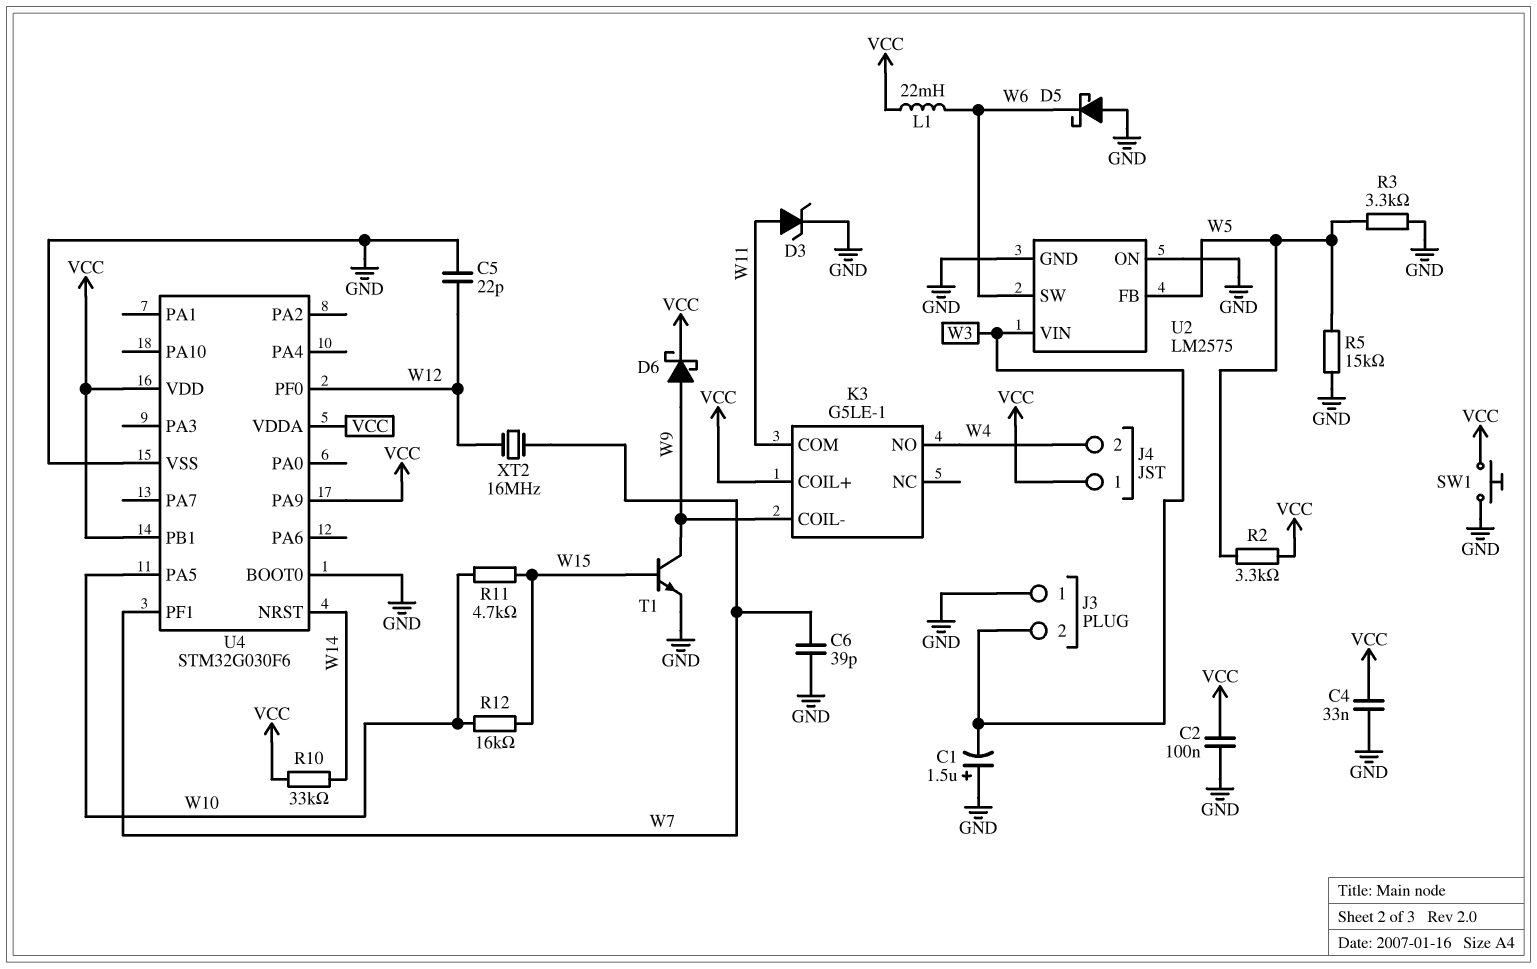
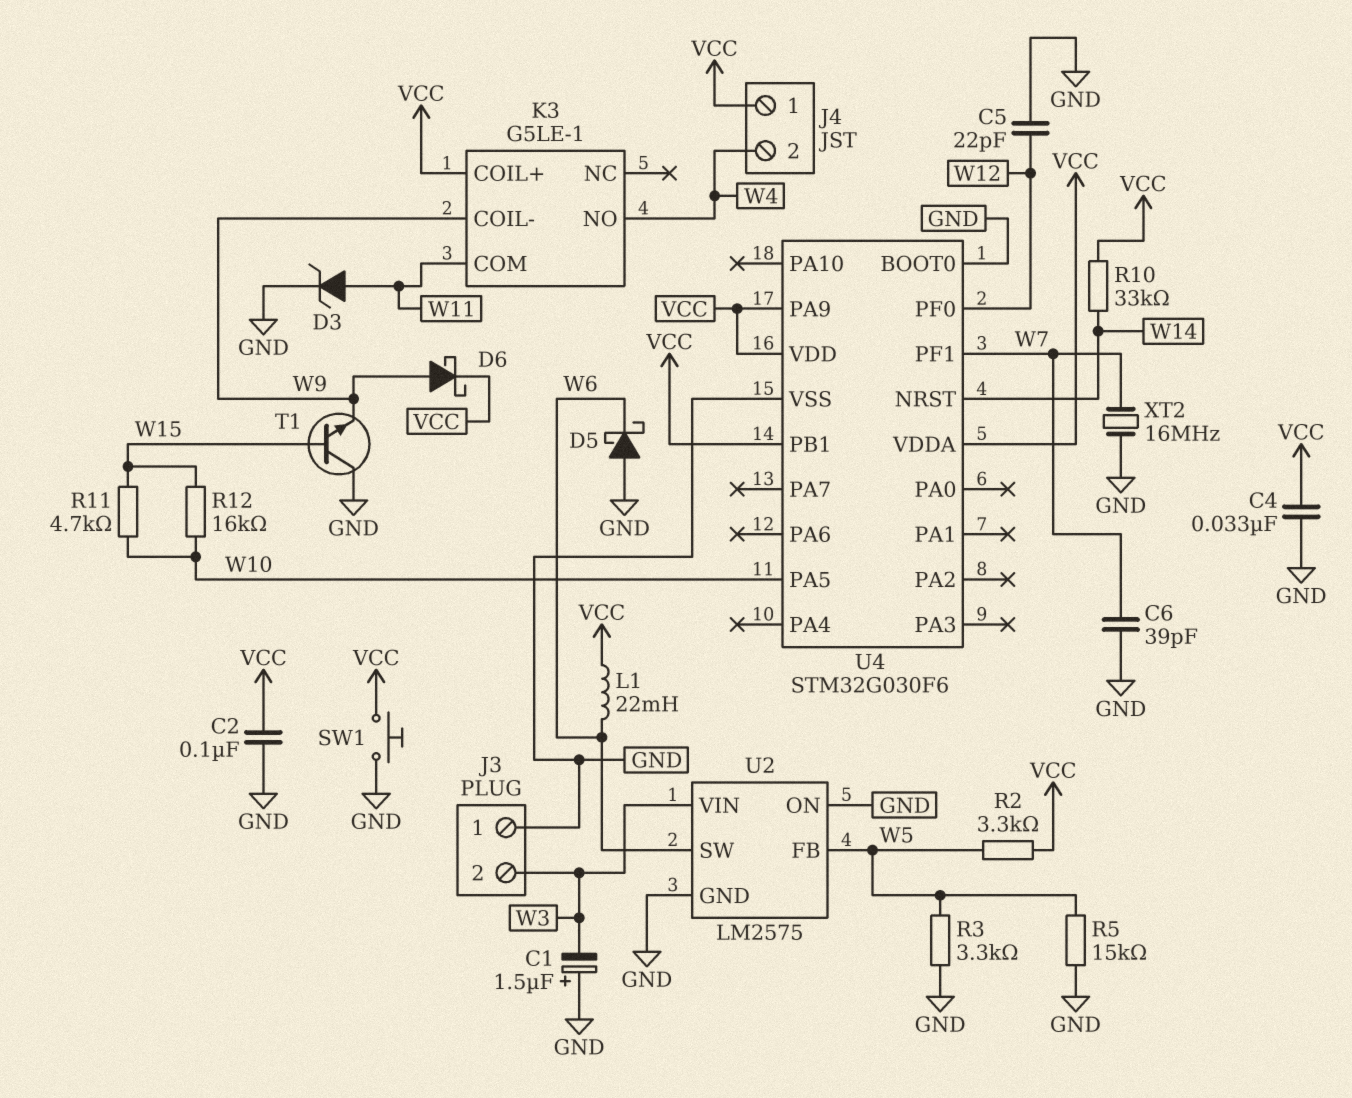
T1: NPN (B W15, C W9, E GND) -> NPN (B W15, C GND, E W9)
XT2: 16MHz (W7, W12) -> 16MHz (GND, W7)

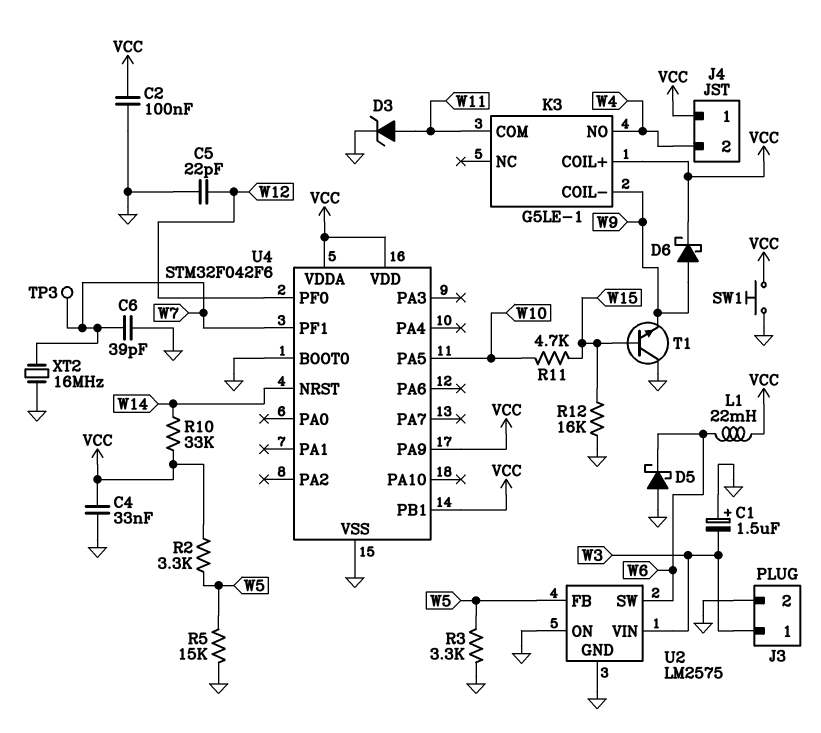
J3 pin 1: GND -> W3
J3 pin 2: W3 -> GND
R12: 16k (W10, W15) -> 16k (GND, W15)
TP3: none -> test point (W7)
U4: STM32G030F6 -> STM32F042F6

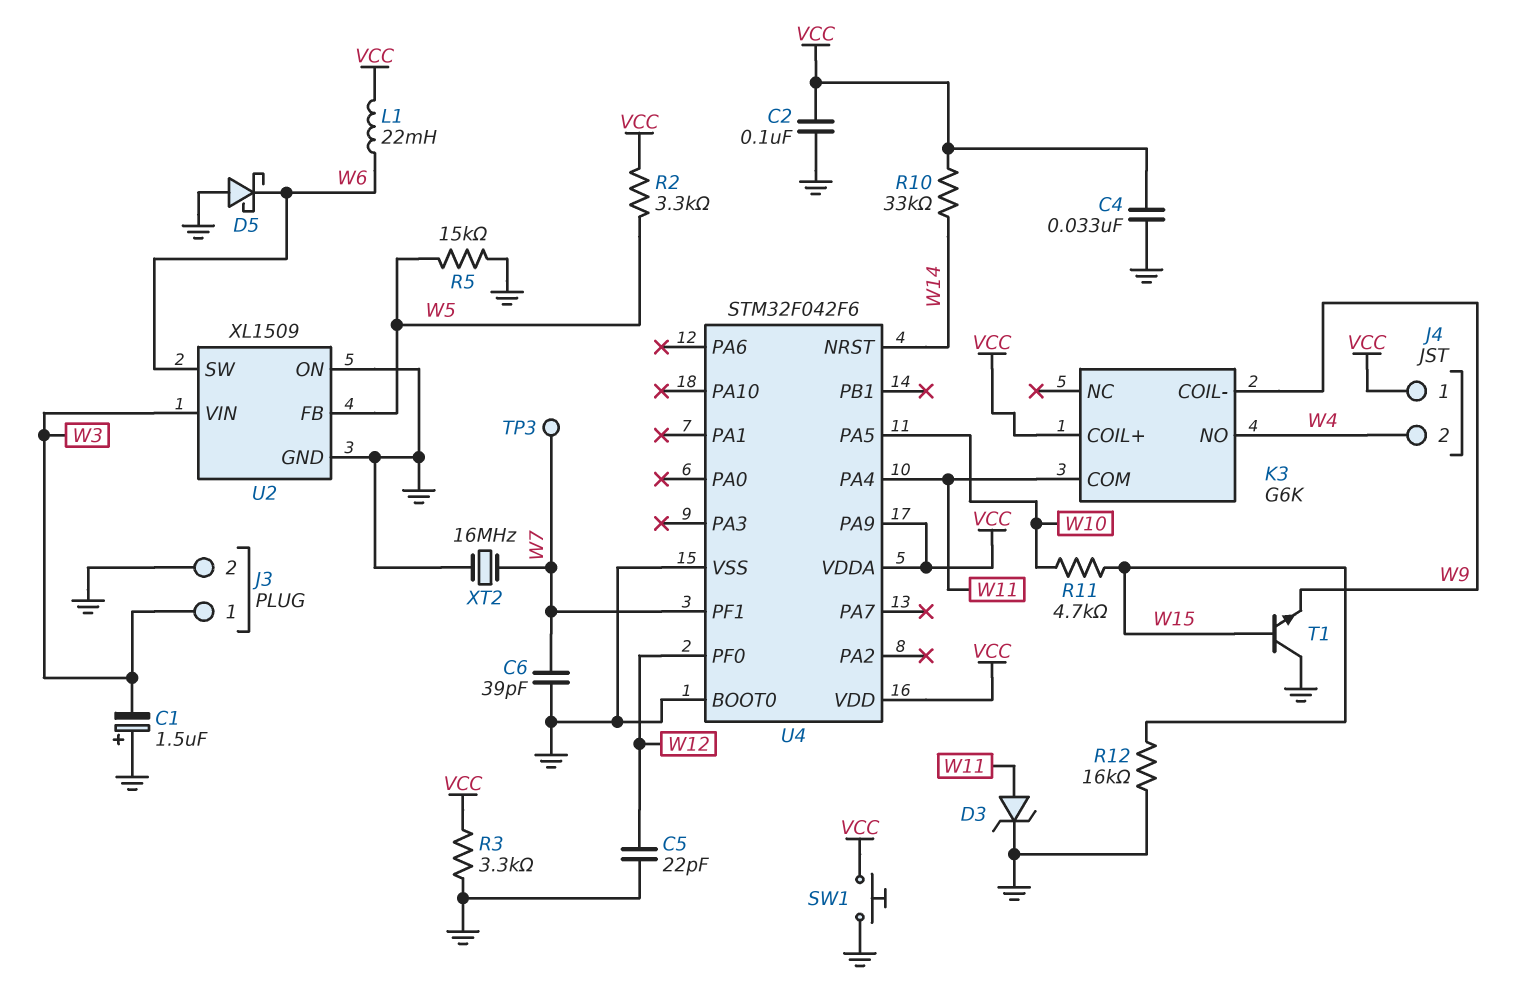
D6: schottky (A W9, K VCC) -> none
K3: G5LE-1 -> G6K
R3: 3.3k (GND, W5) -> 3.3k (GND, VCC)
U2: LM2575 -> XL1509
U4 pin PA4: none -> W11
U4 pin PB1: VCC -> none

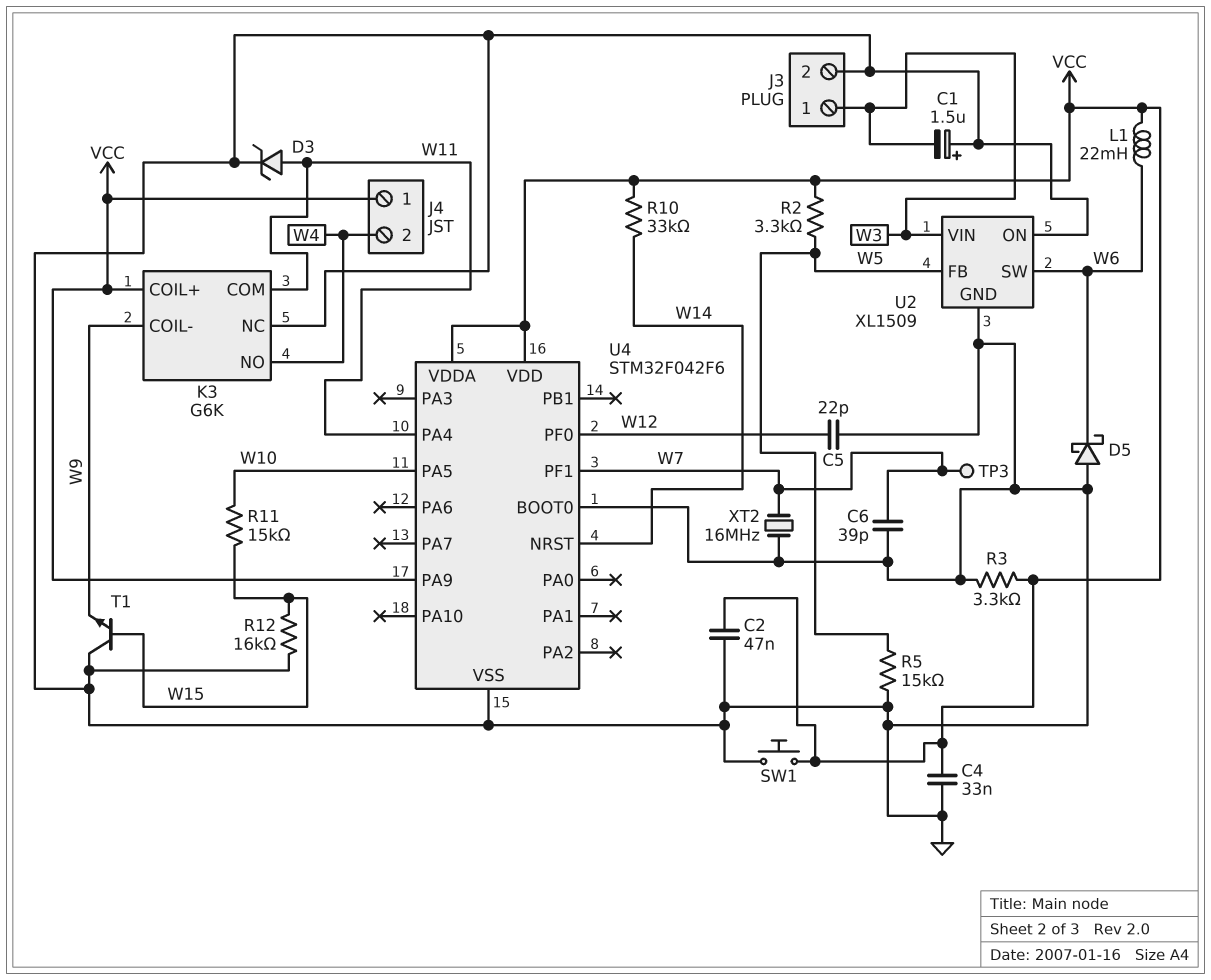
C2: 100nF (GND, VCC) -> 47nF (GND, VCC)
K3 pin NC: none -> GND
R11: 4.7k (W10, W15) -> 15k (W10, W15)

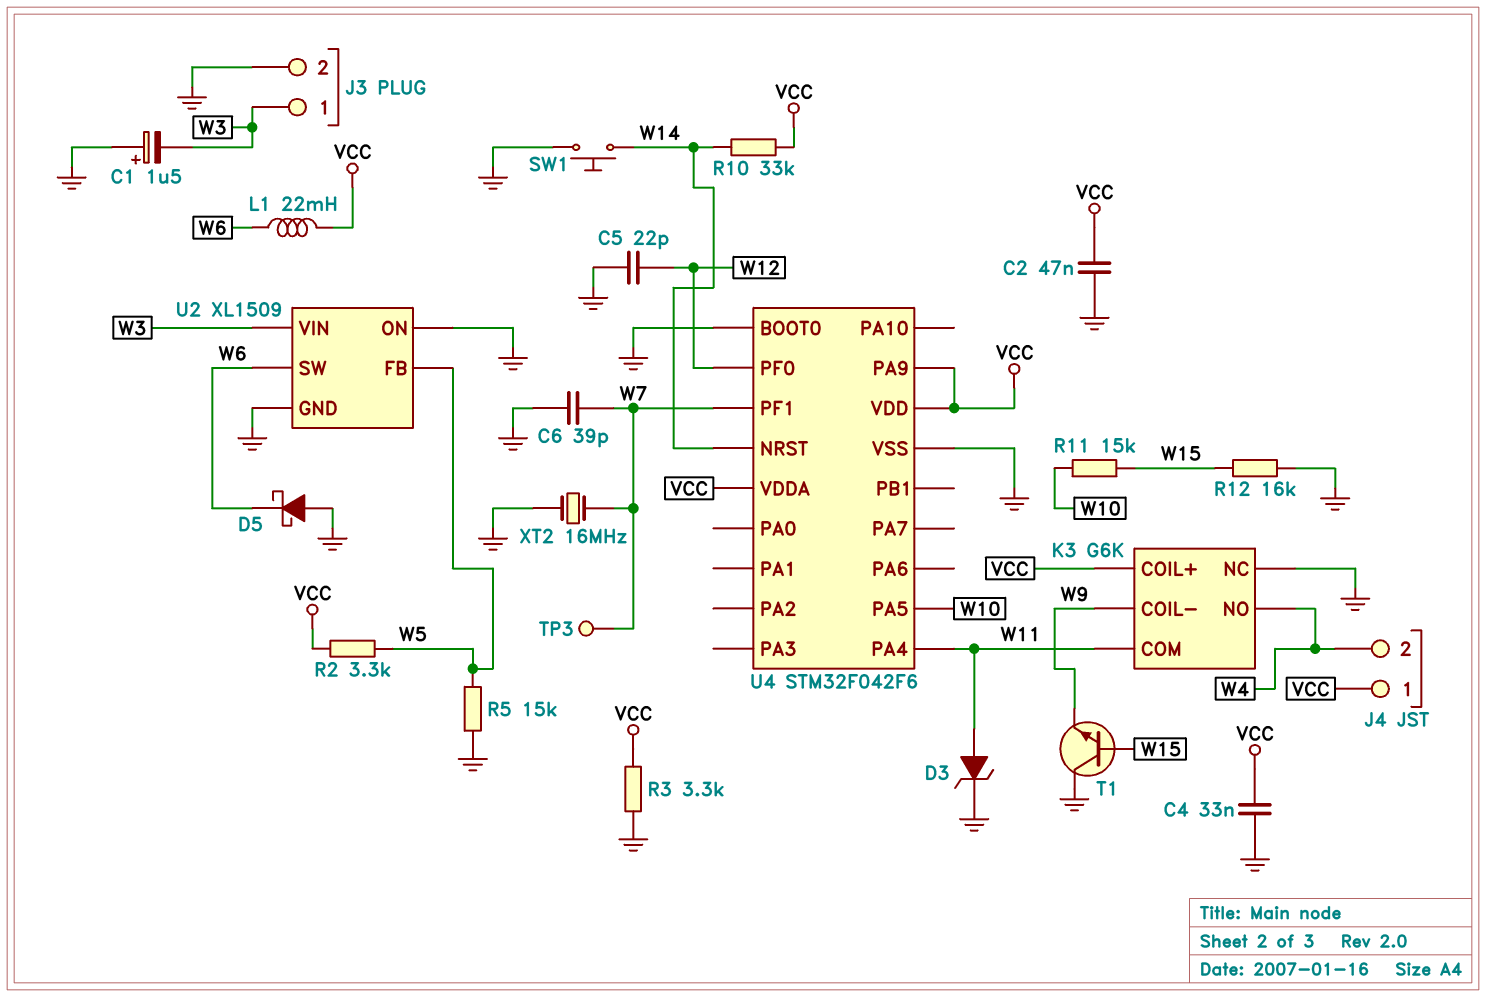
SW1: button (GND, VCC) -> button (GND, W14)

